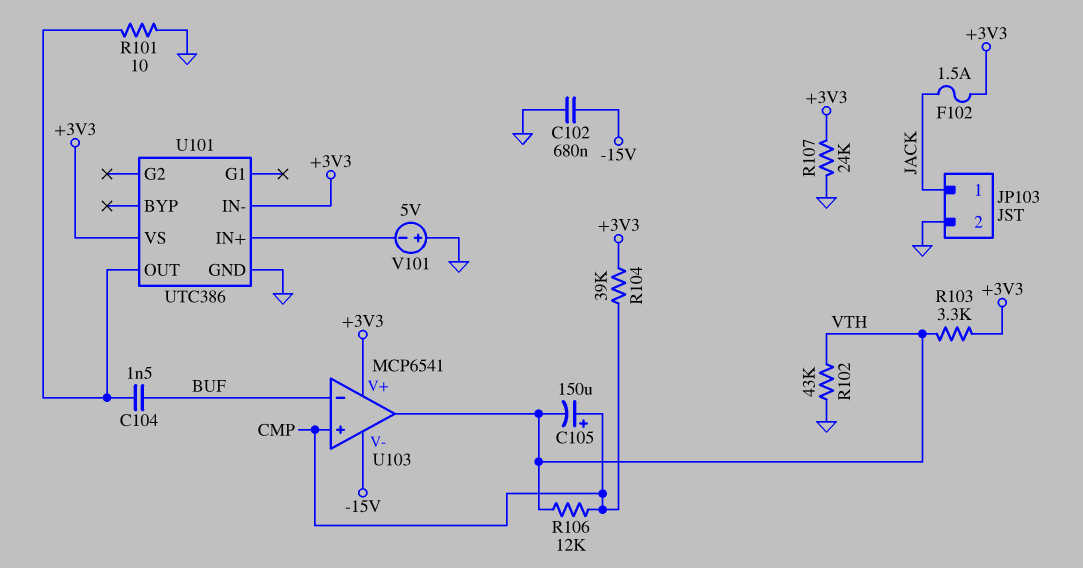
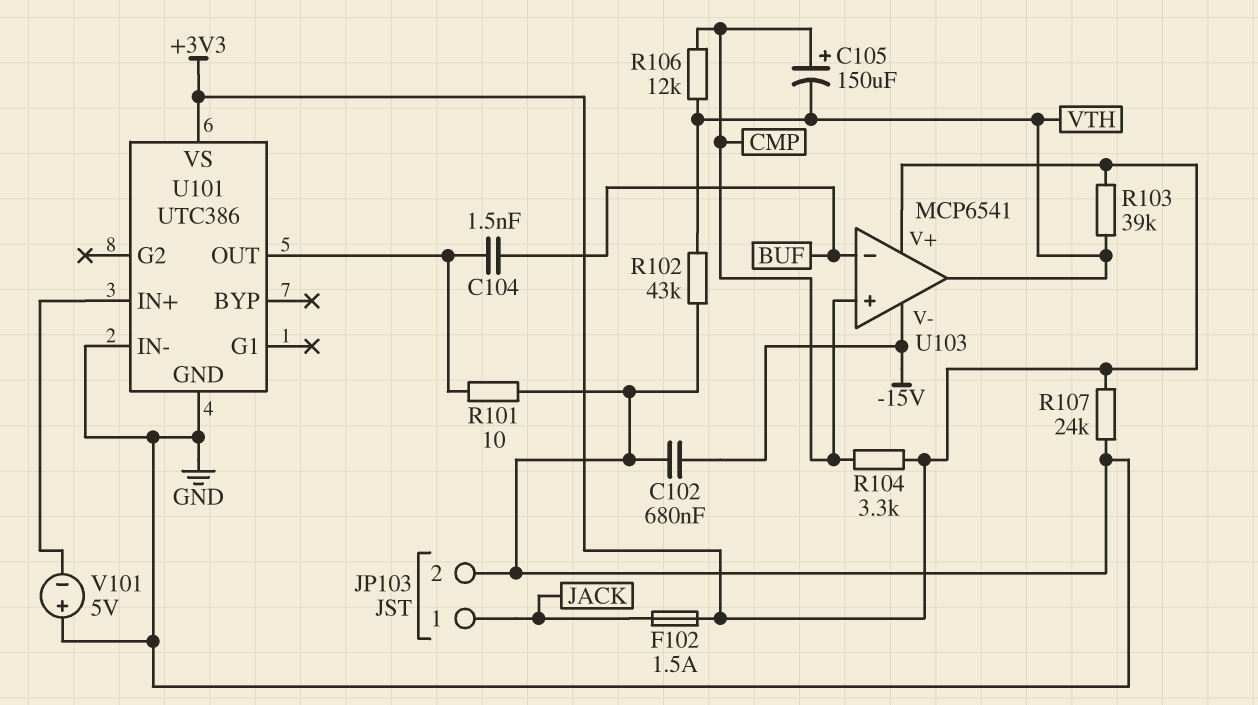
R103: 3.3k (+3V3, VTH) -> 39k (+3V3, VTH)
R104: 39k (+3V3, CMP) -> 3.3k (+3V3, CMP)
U101 pin IN-: +3V3 -> GND

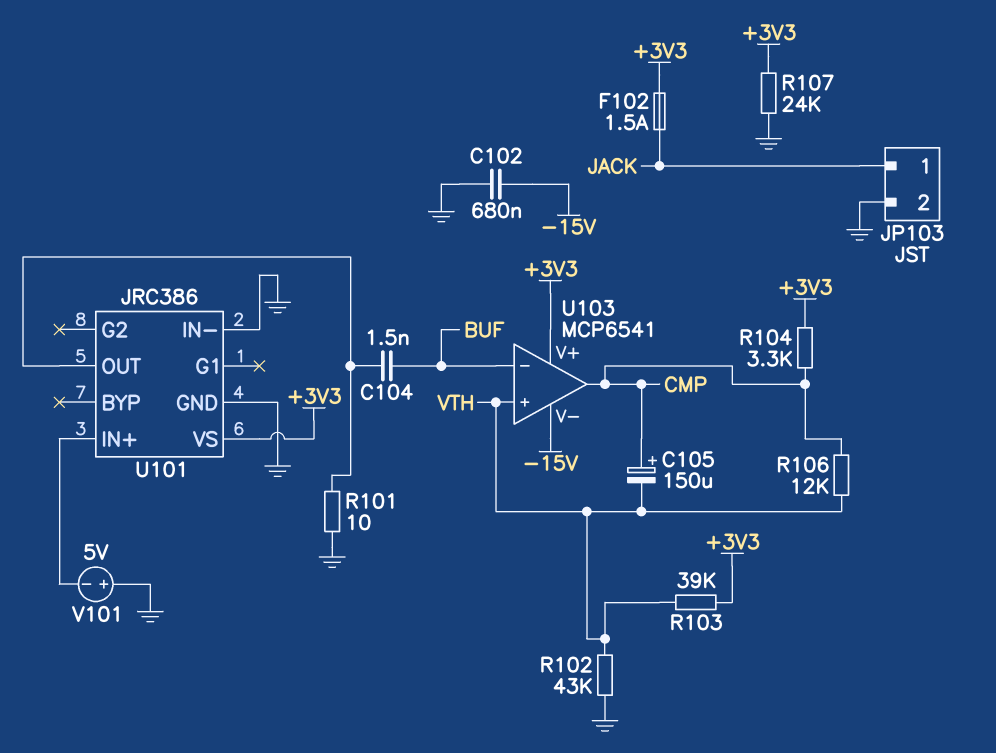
U101: UTC386 -> JRC386
U103 pin in+: CMP -> VTH
U103 pin out: VTH -> CMP

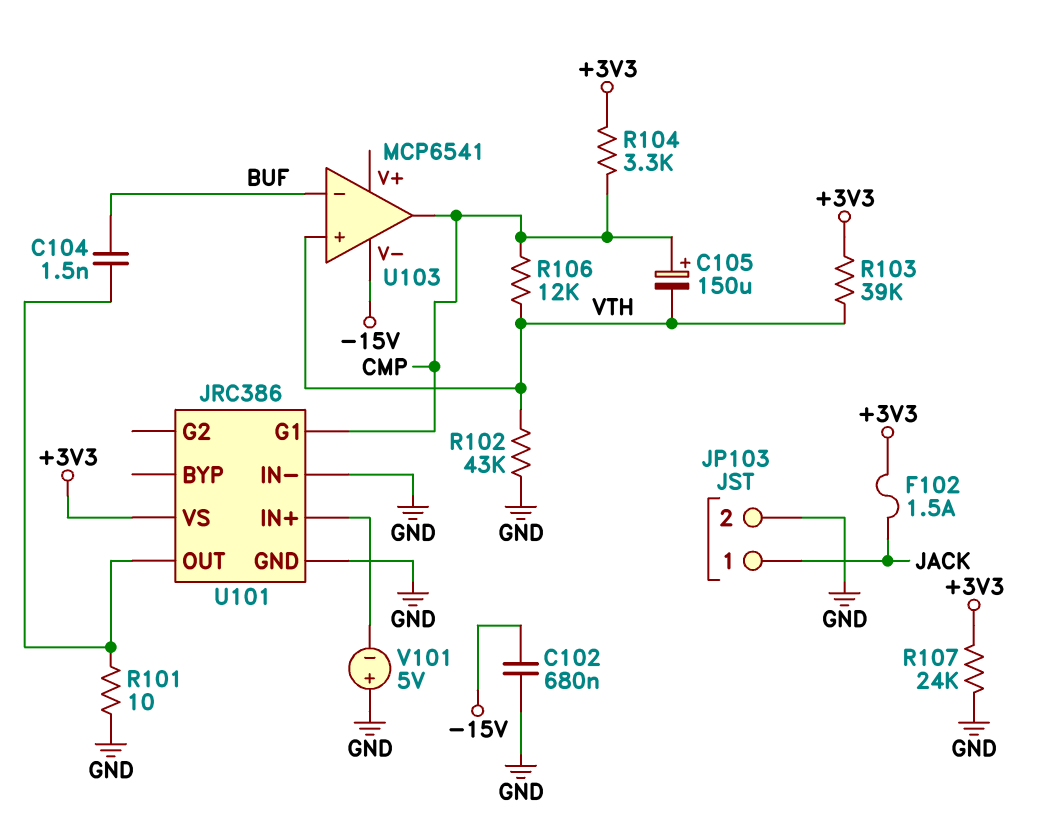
U101 pin G1: none -> CMP
U103 pin V+: +3V3 -> none

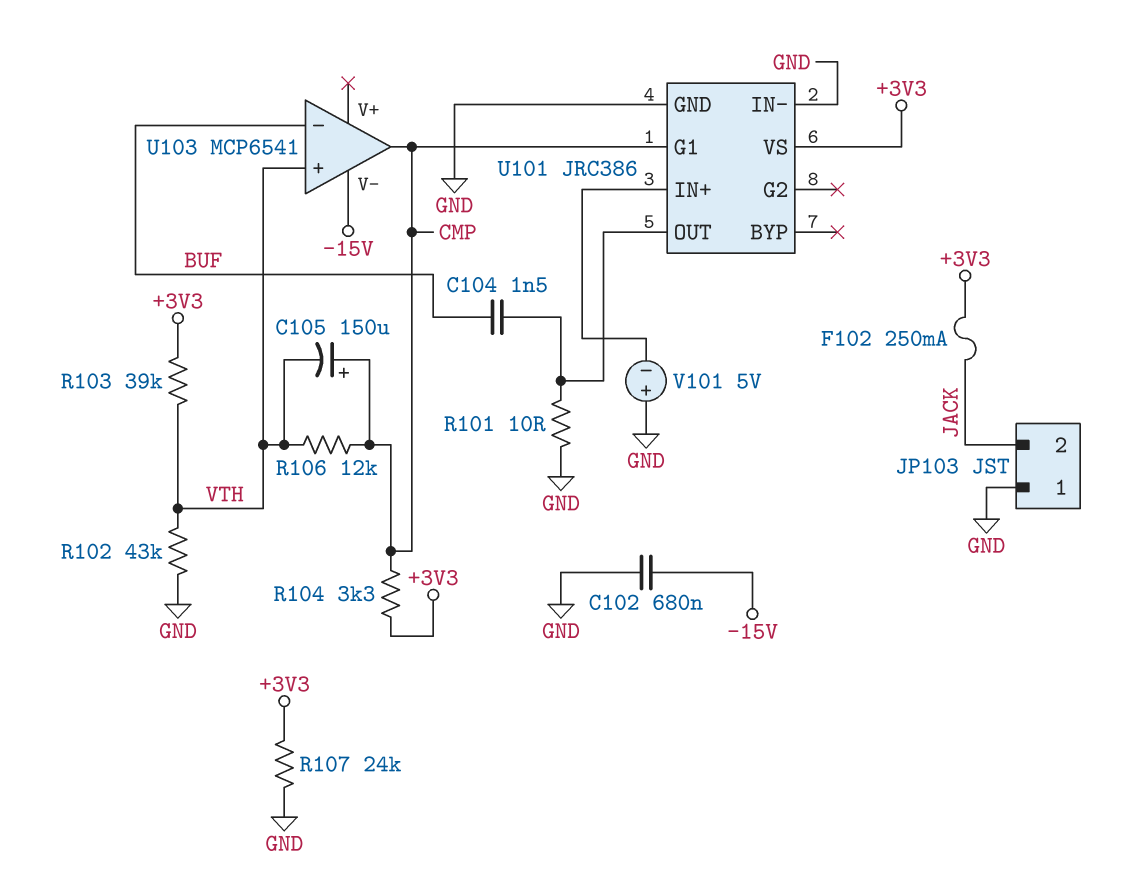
F102: 1.5A (+3V3, JACK) -> 250mA (+3V3, JACK)
JP103 pin 1: JACK -> GND
JP103 pin 2: GND -> JACK

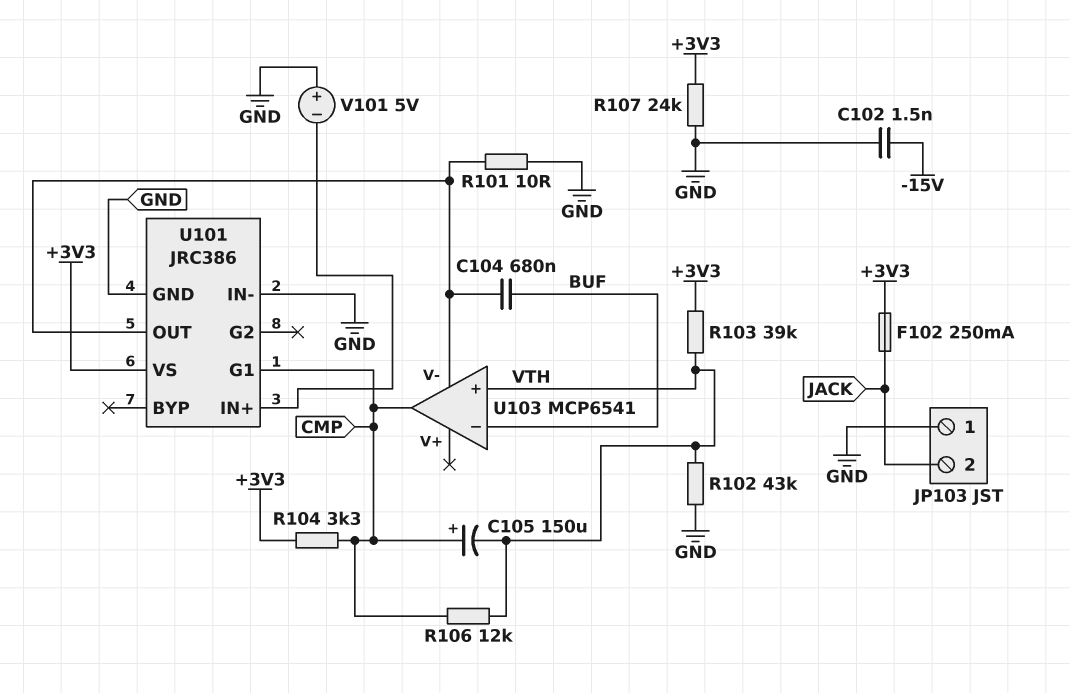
C102: 680nF (-15V, GND) -> 1.5nF (-15V, GND)
C104: 1.5nF (BUF, U101/OUT) -> 680nF (BUF, U101/OUT)
U103 pin V-: -15V -> U101/OUT

